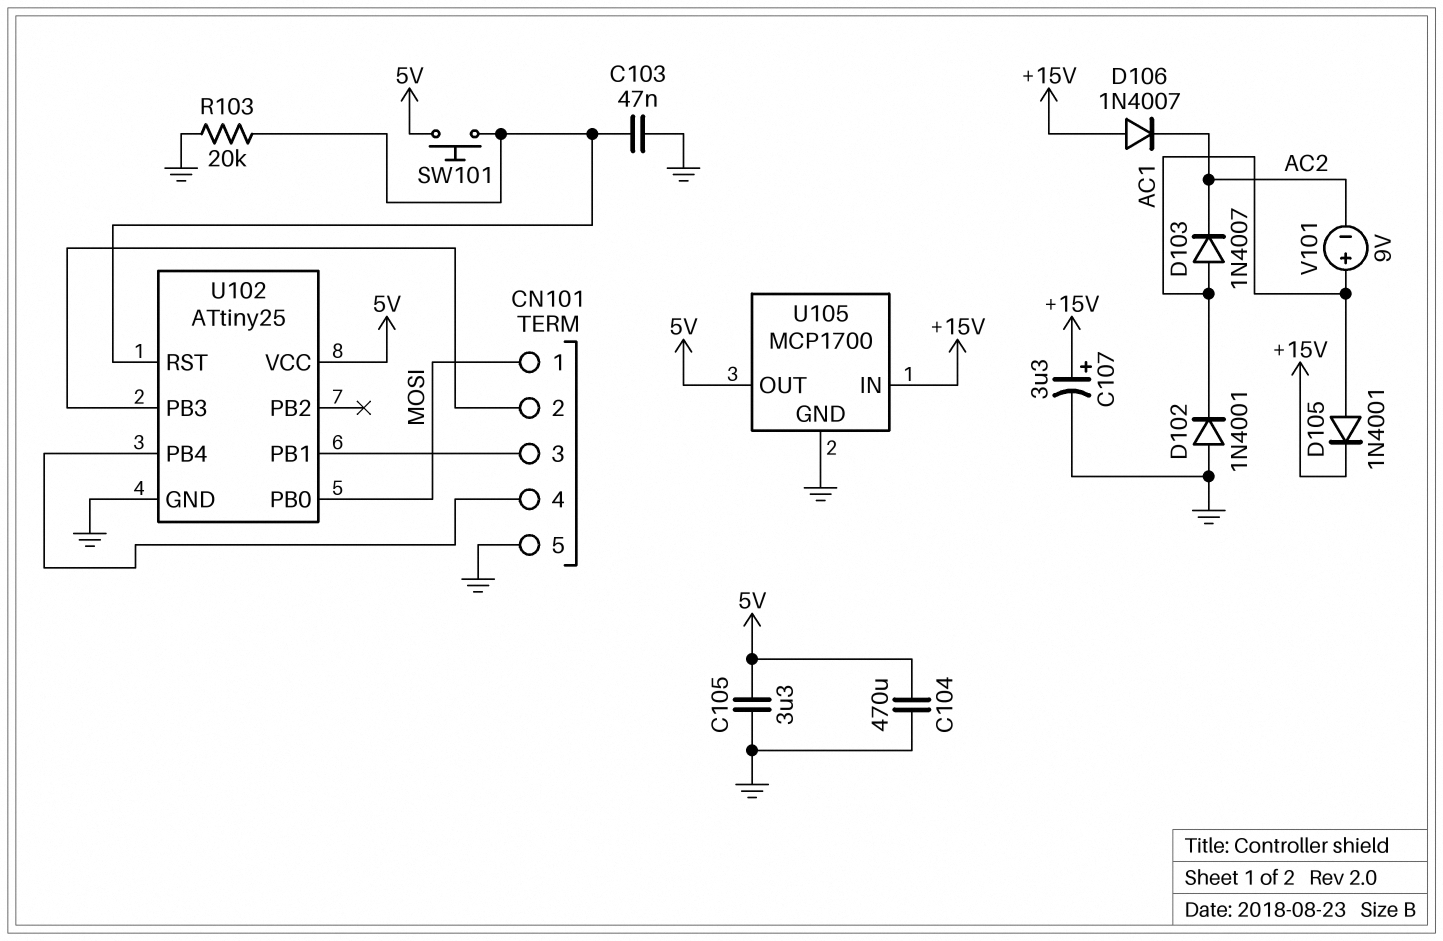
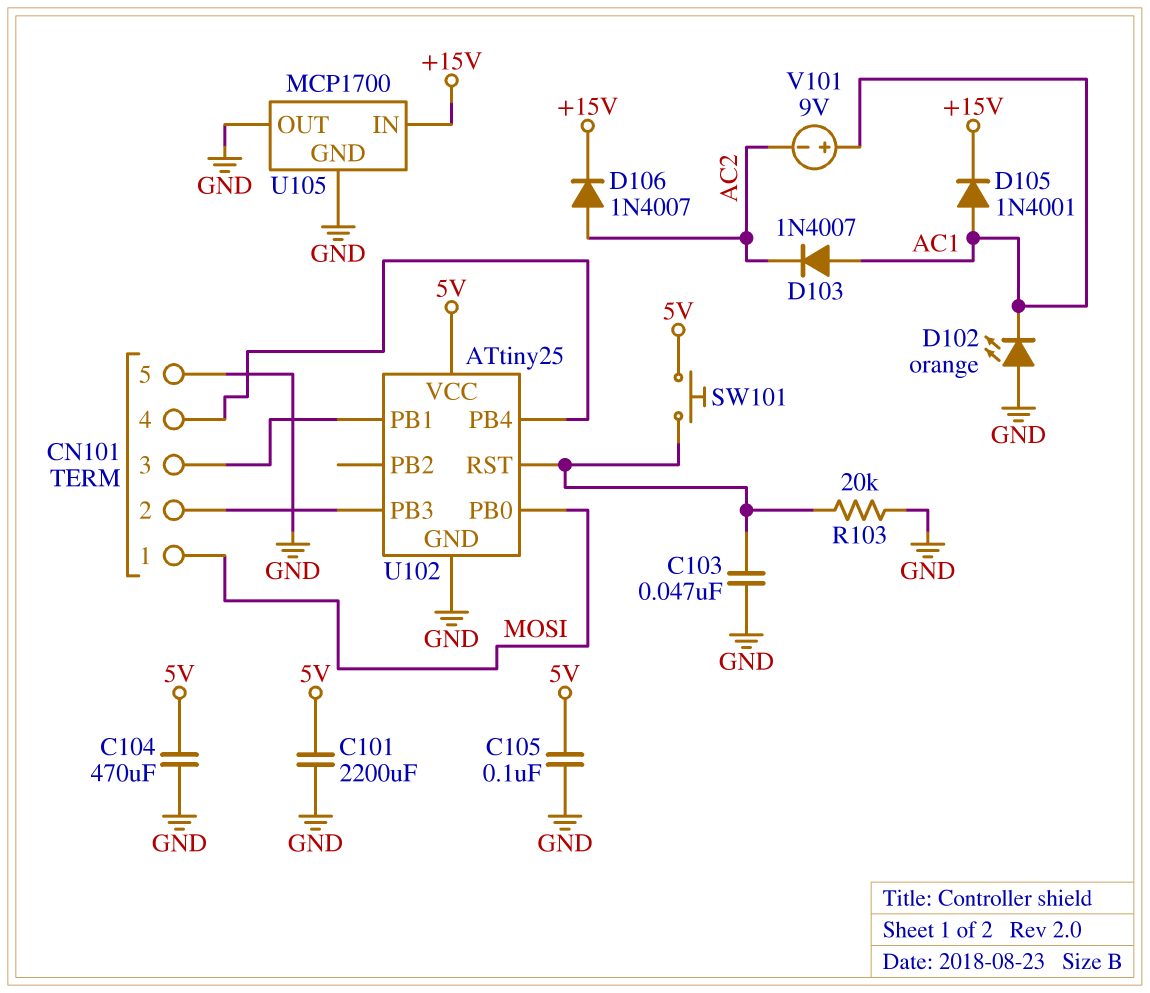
C101: none -> 2200uF (5V, GND)
C105: 3.3uF (5V, GND) -> 100nF (5V, GND)
C107: 3.3uF (plus +15V, minus GND) -> none
D102: diode 1N4001 (A GND, K AC1) -> LED orange (A GND, K AC1)
D106: diode 1N4007 (A +15V, K AC2) -> diode 1N4007 (A AC2, K +15V)
U105 pin OUT: 5V -> GND

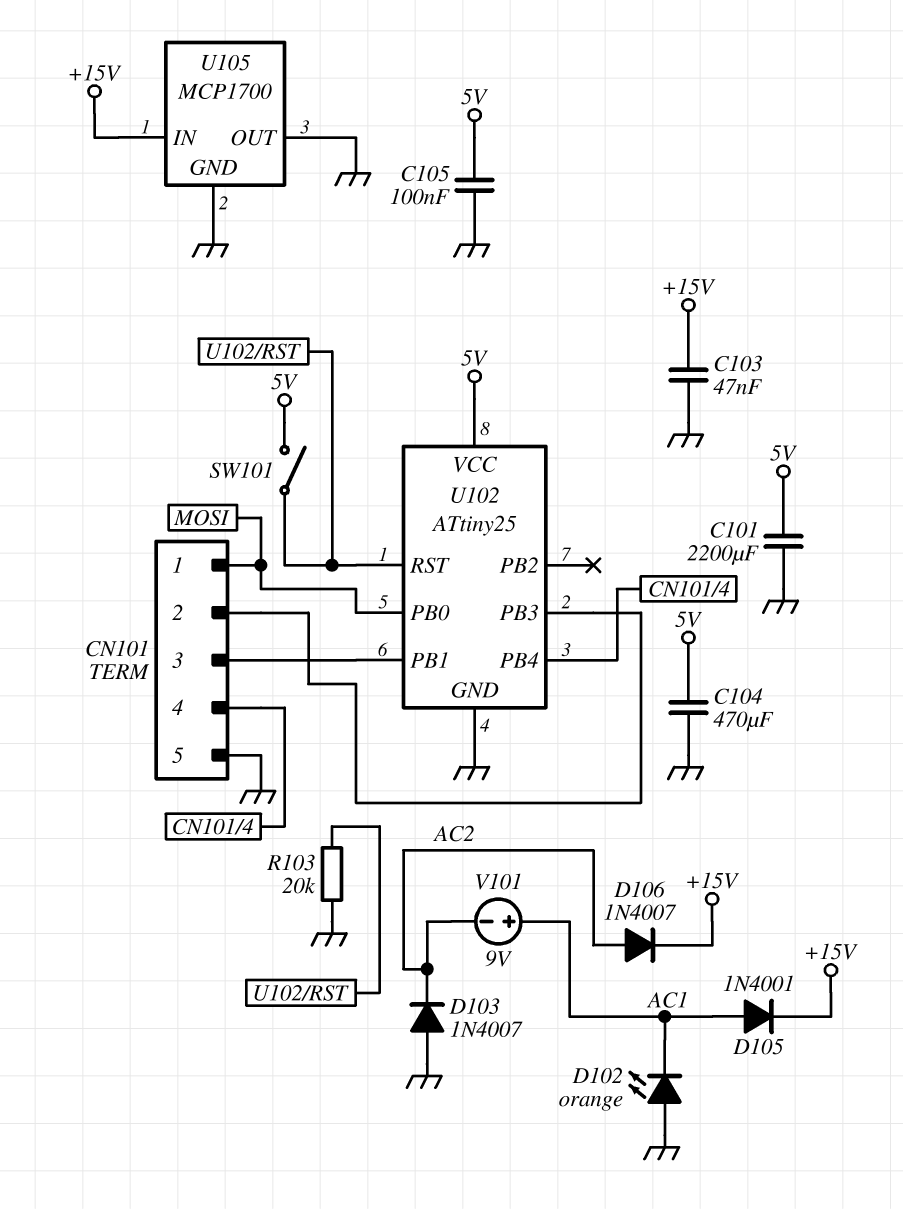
C103: 47nF (GND, U102/RST) -> 47nF (+15V, GND)
D103: diode 1N4007 (A AC1, K AC2) -> diode 1N4007 (A GND, K AC2)
SW101: button (5V, U102/RST) -> switch (5V, U102/RST)

